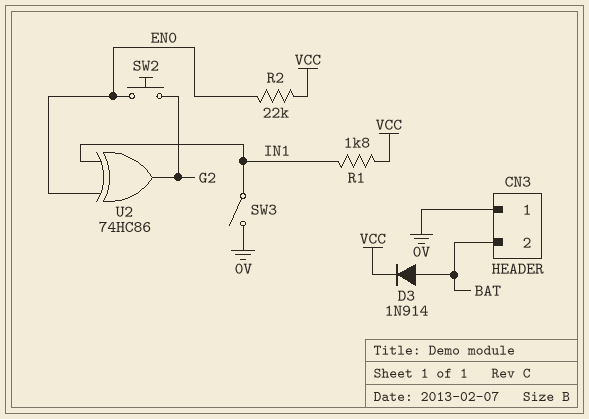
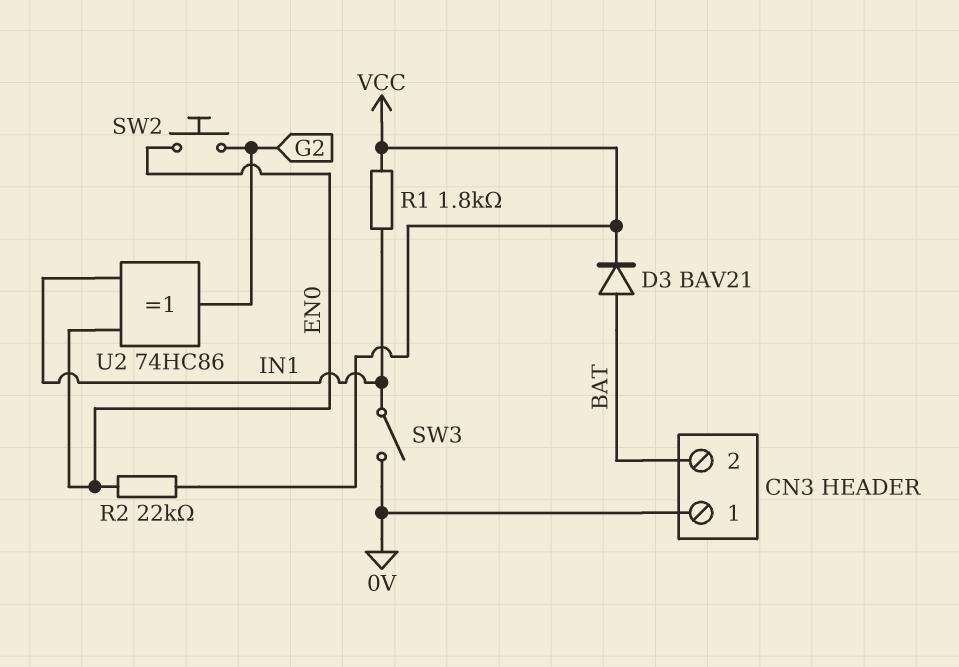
D3: diode 1N914 (A BAT, K VCC) -> diode BAV21 (A BAT, K VCC)

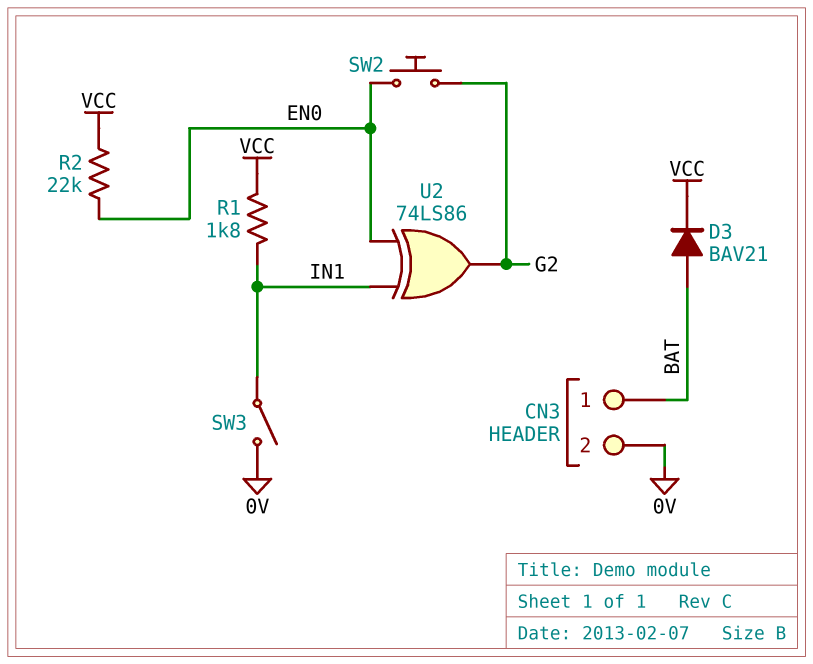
CN3 pin 1: 0V -> BAT
CN3 pin 2: BAT -> 0V
U2: XOR 74HC86 (in EN0, in IN1, out G2) -> XOR 74LS86 (in EN0, in IN1, out G2)

